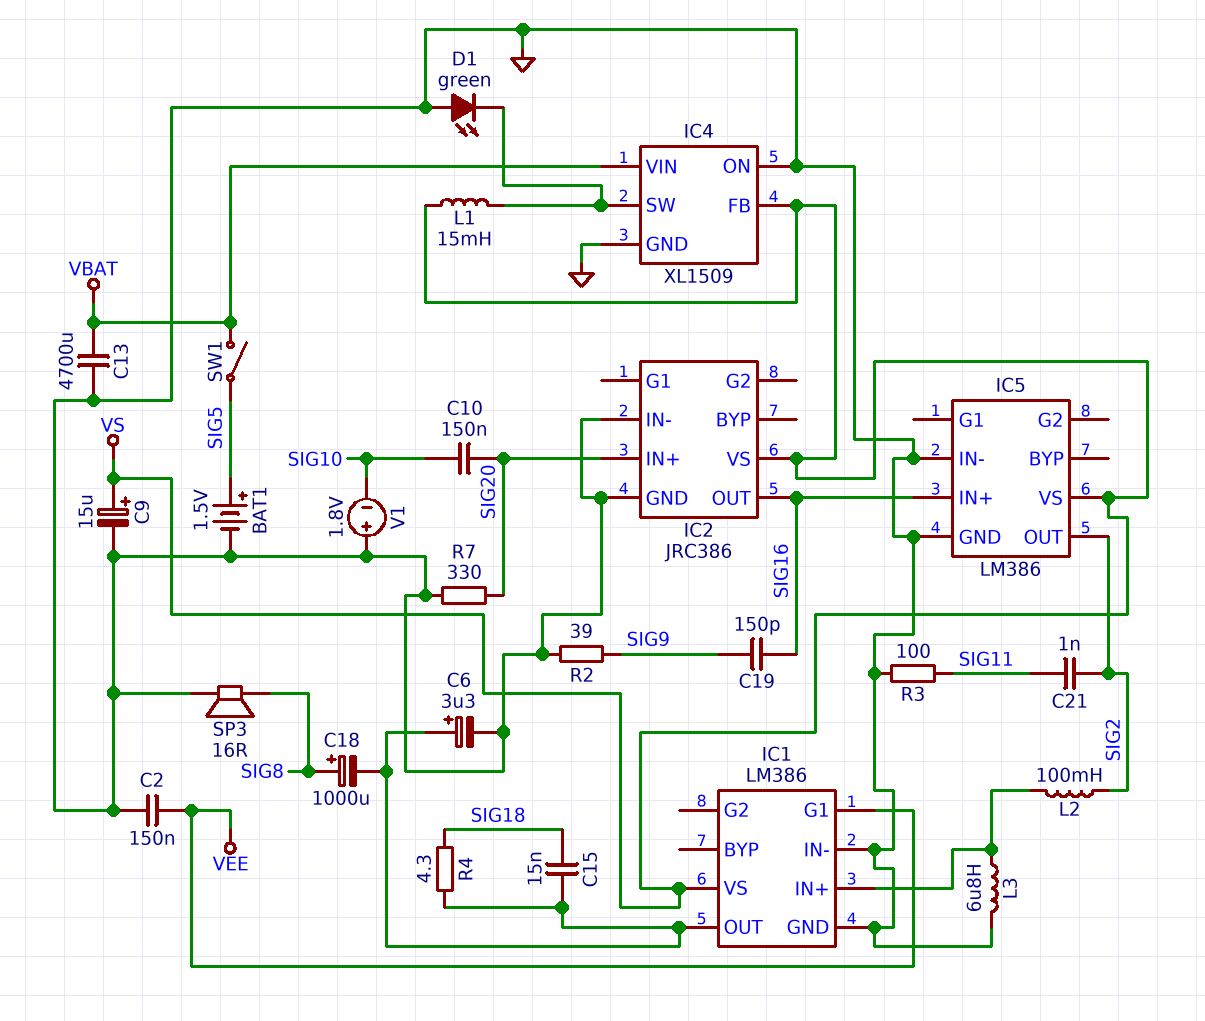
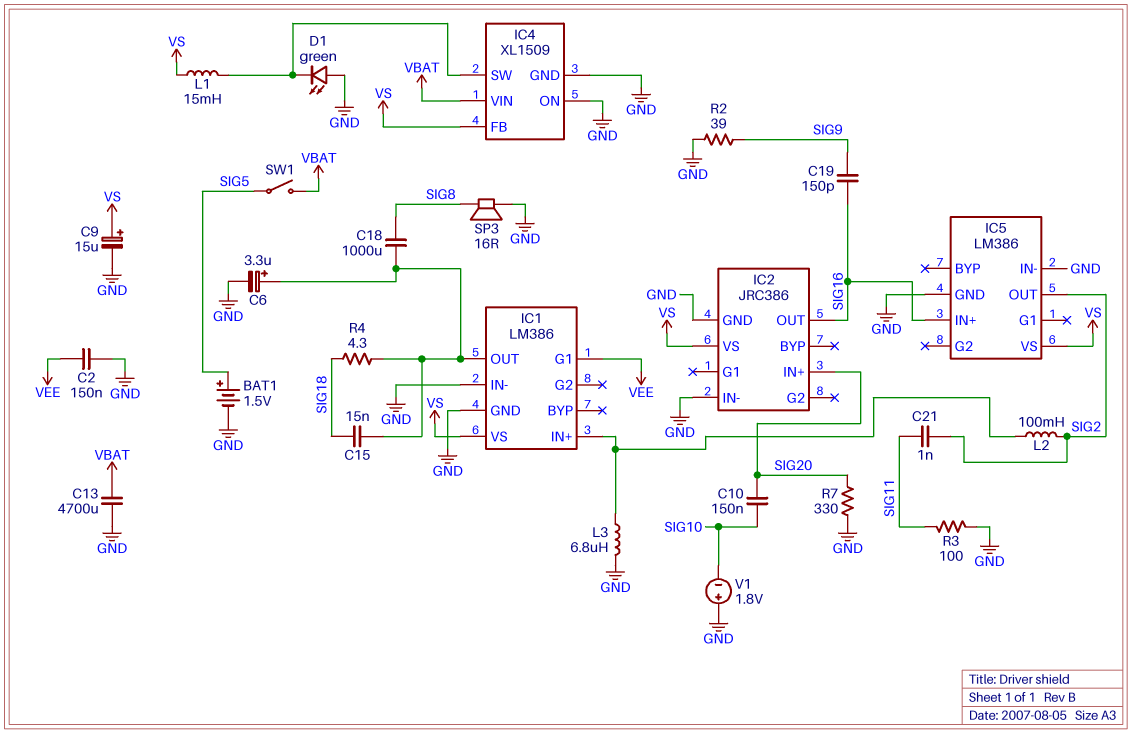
C18: 1000uF (plus SIG8, minus IC1/OUT) -> 1000uF (IC1/OUT, SIG8)

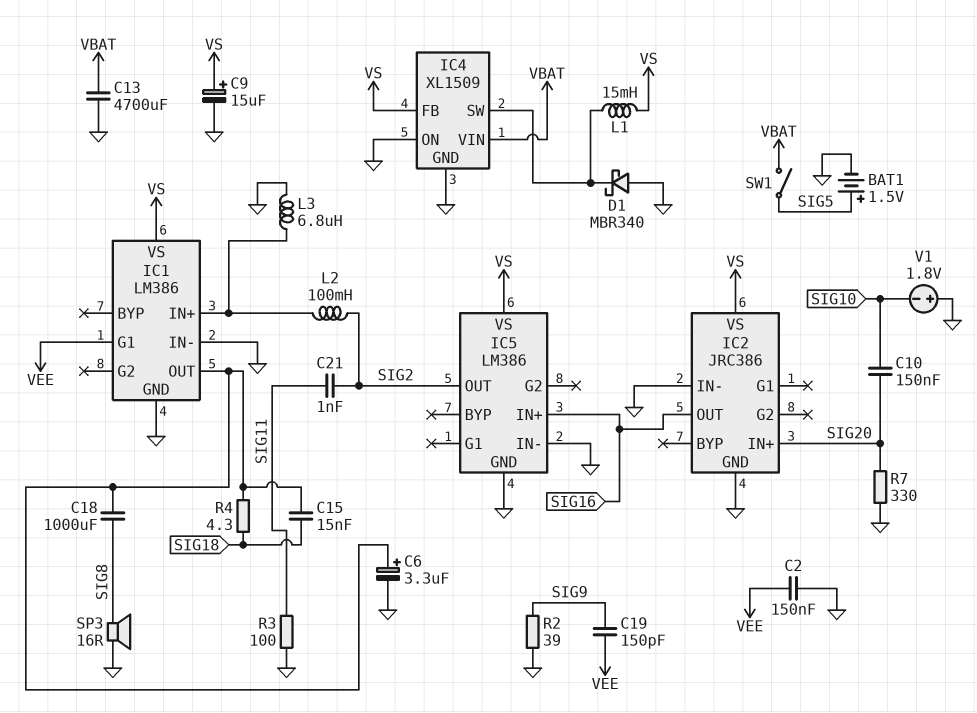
C19: 150pF (SIG9, SIG16) -> 150pF (SIG9, VEE)
D1: LED green (A GND, K IC4/SW) -> schottky MBR340 (A GND, K IC4/SW)

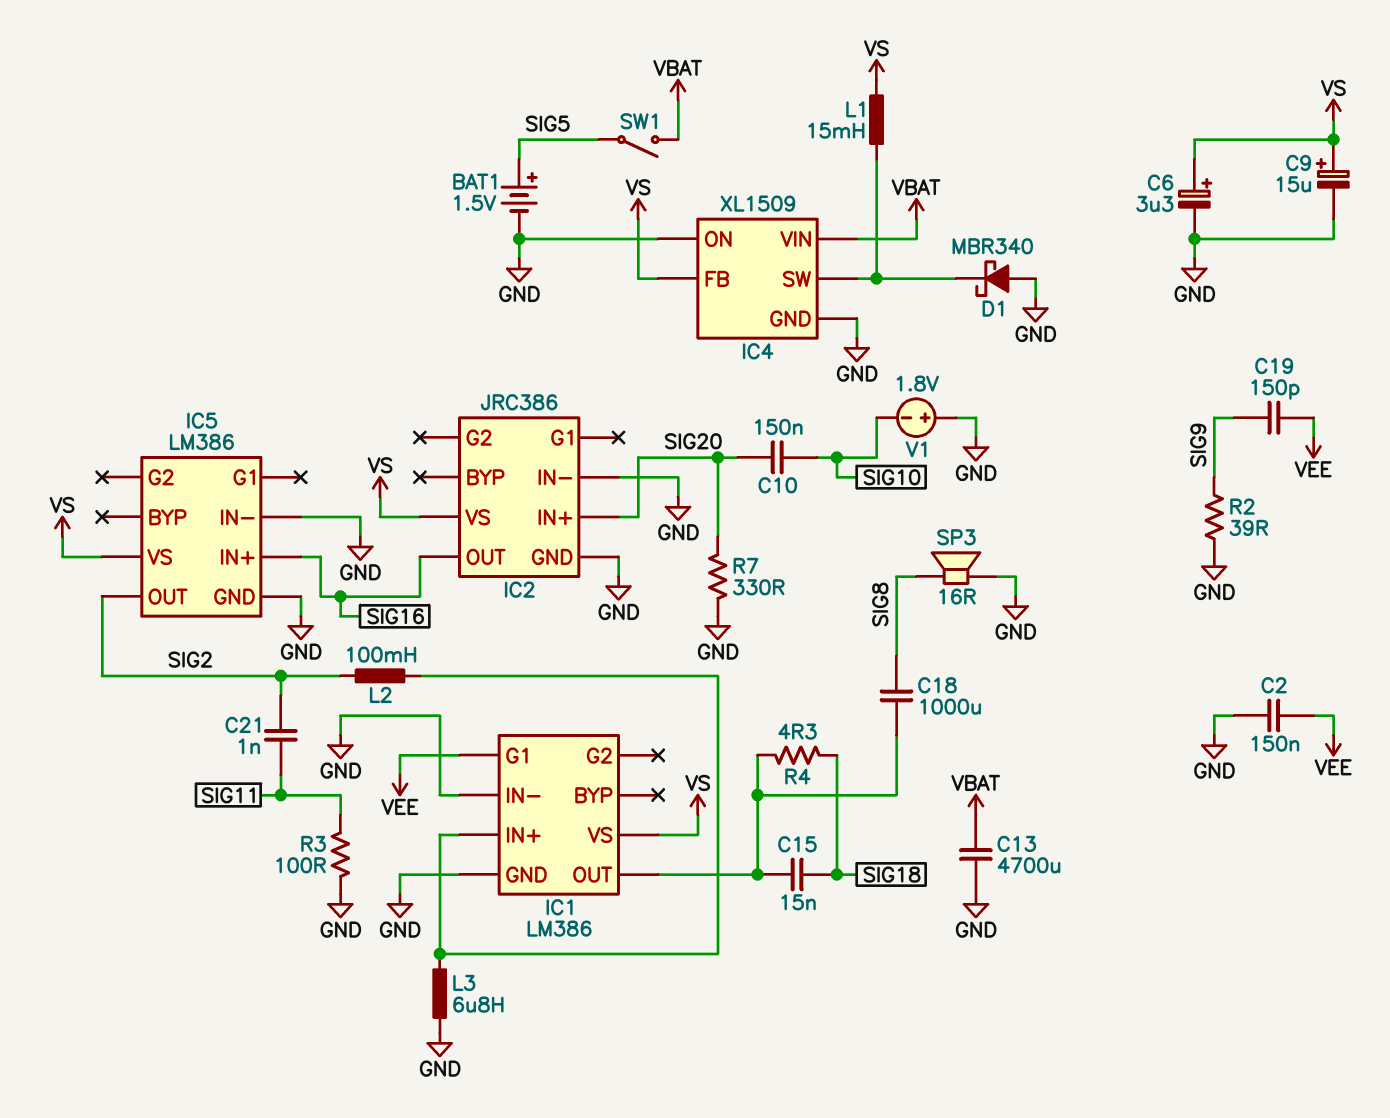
C6: 3.3uF (plus IC1/OUT, minus GND) -> 3.3uF (plus VS, minus GND)

